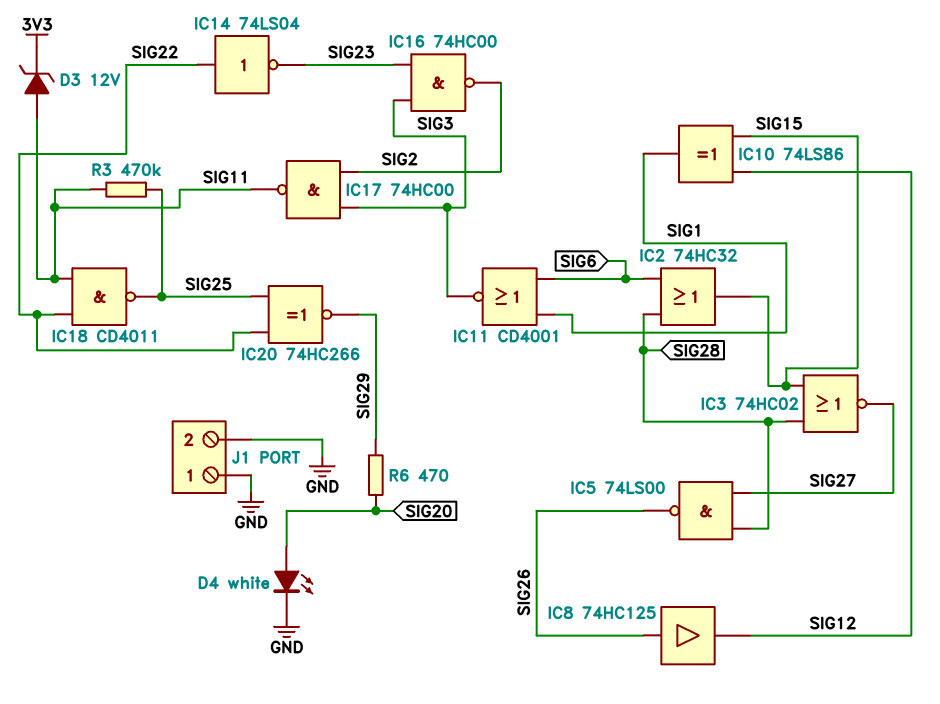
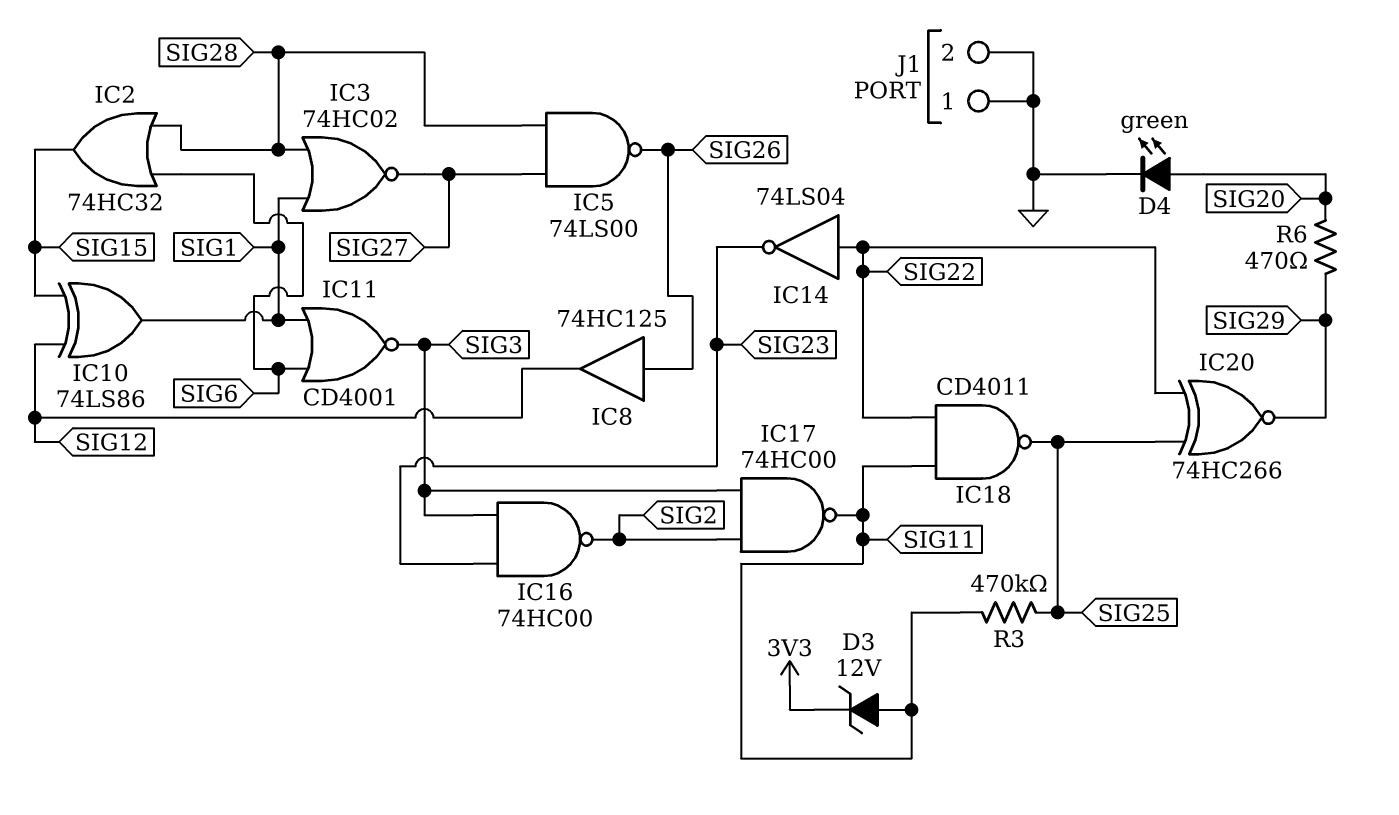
D4: LED white (A SIG20, K GND) -> LED green (A SIG20, K GND)
IC3: NOR 74HC02 (in SIG15, in SIG28, out SIG27) -> NOR 74HC02 (in SIG1, in SIG28, out SIG27)

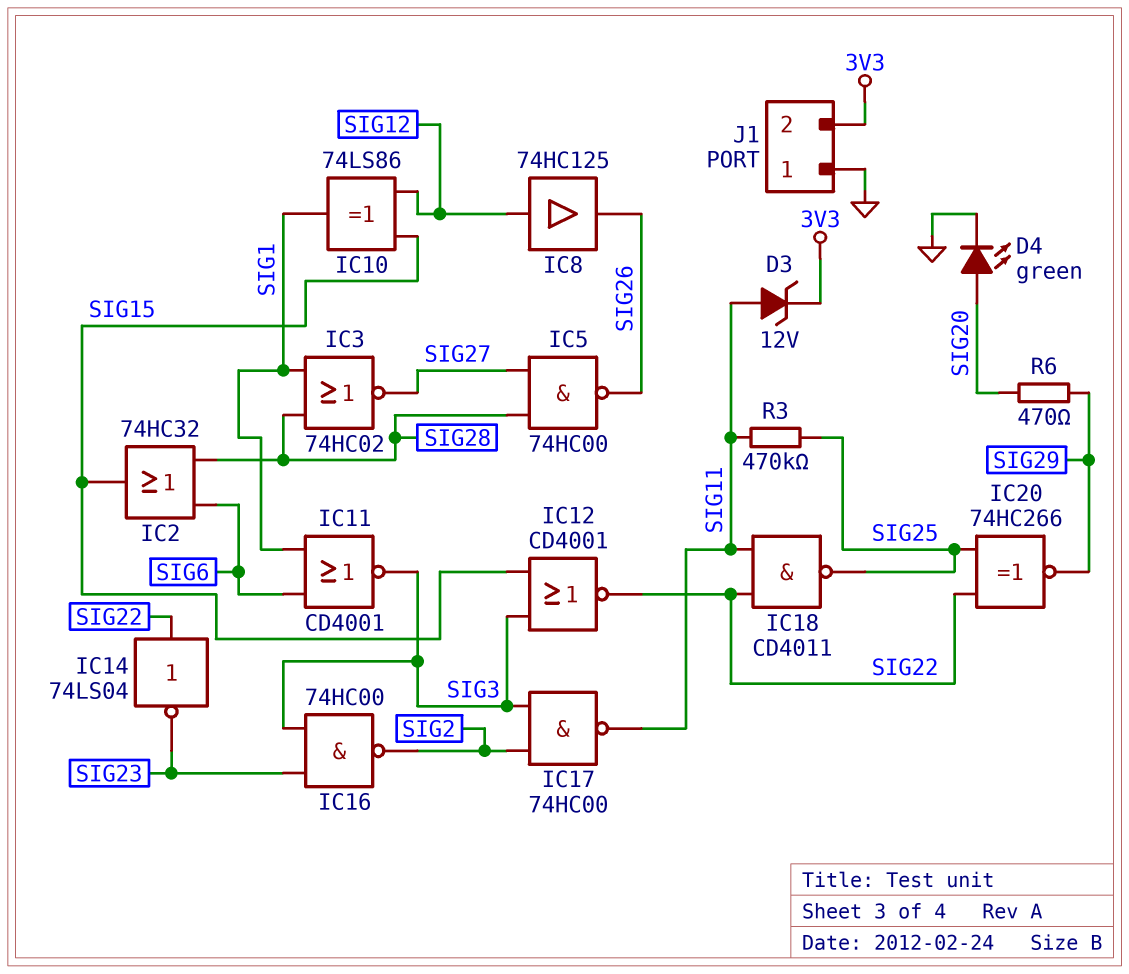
IC5: NAND 74LS00 (in SIG27, in SIG28, out SIG26) -> NAND 74HC00 (in SIG27, in SIG28, out SIG26)
IC8: buffer 74HC125 (in SIG26, out SIG12) -> buffer 74HC125 (in SIG12, out SIG26)
IC12: none -> NOR CD4001 (in SIG3, in SIG15, out SIG22)
J1 pin 2: GND -> 3V3

